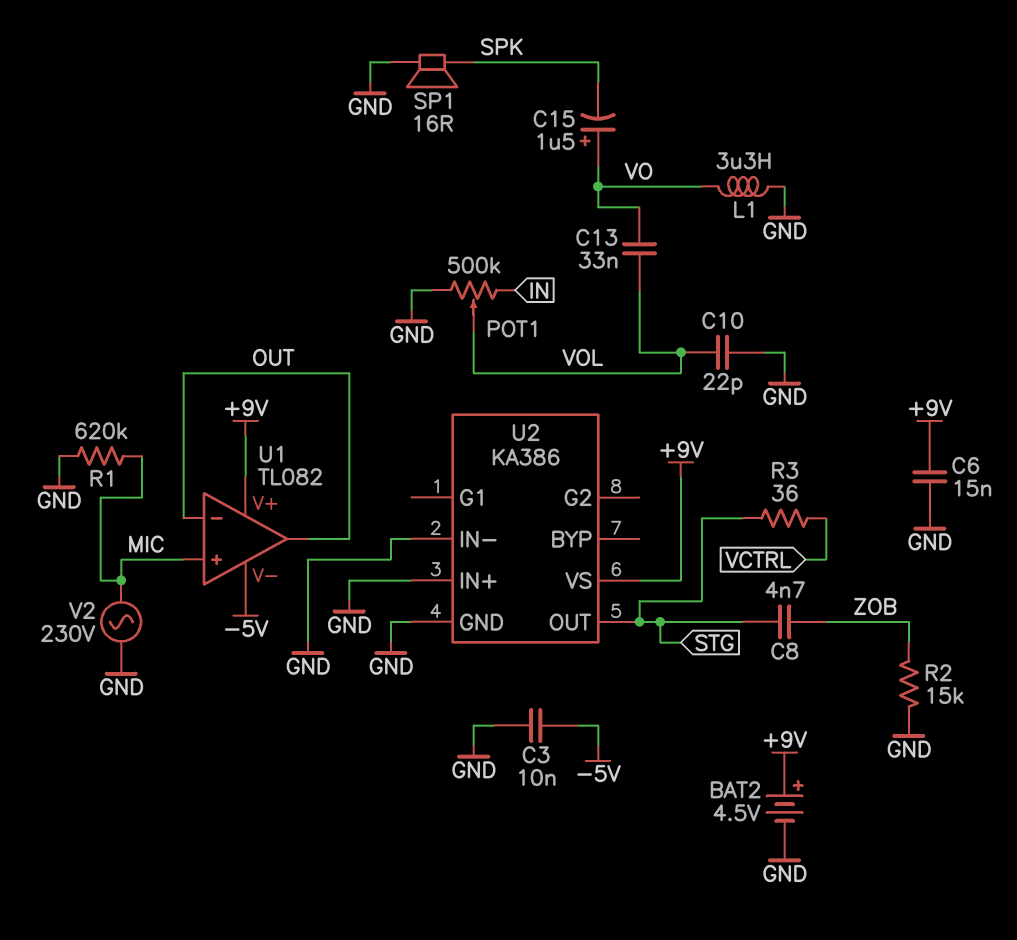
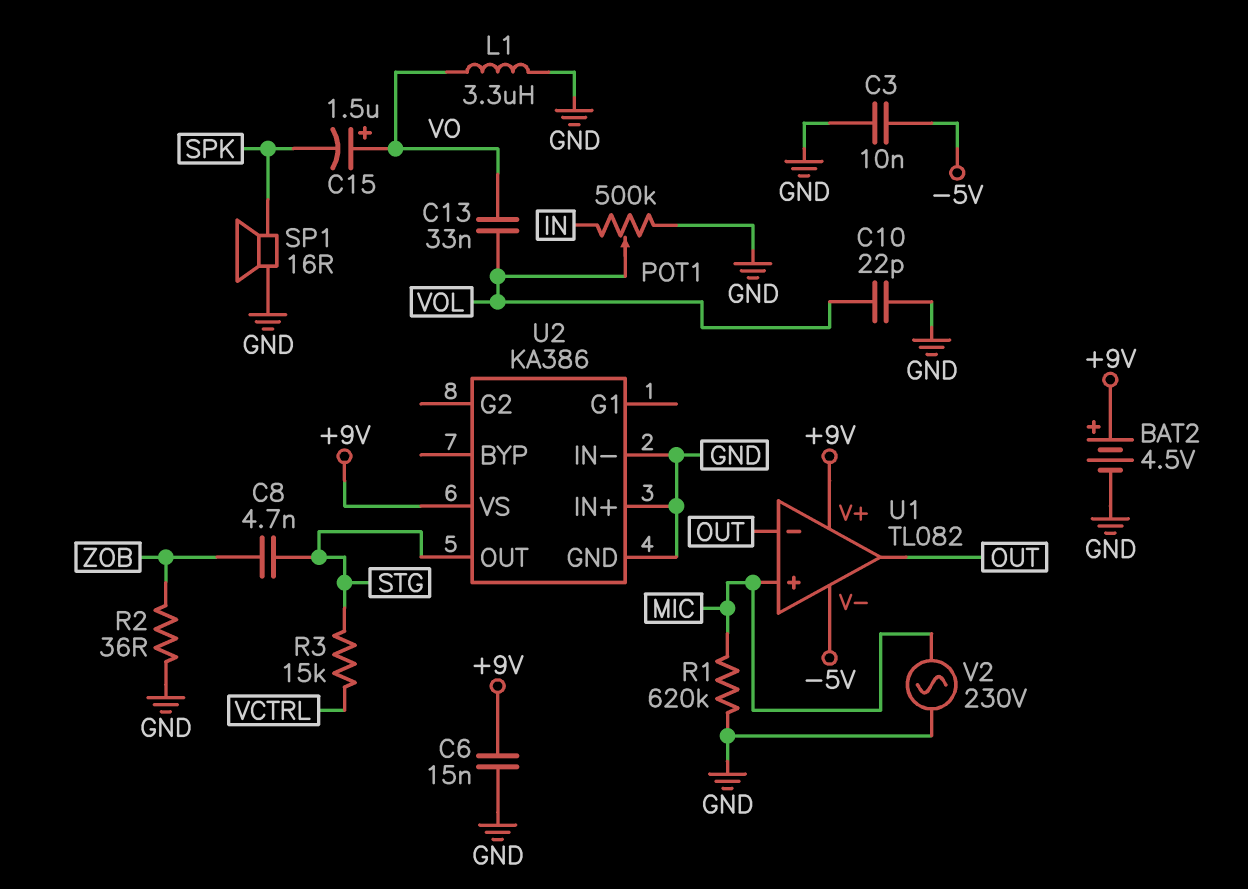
R2: 15k (GND, ZOB) -> 36 (GND, ZOB)
R3: 36 (STG, VCTRL) -> 15k (STG, VCTRL)

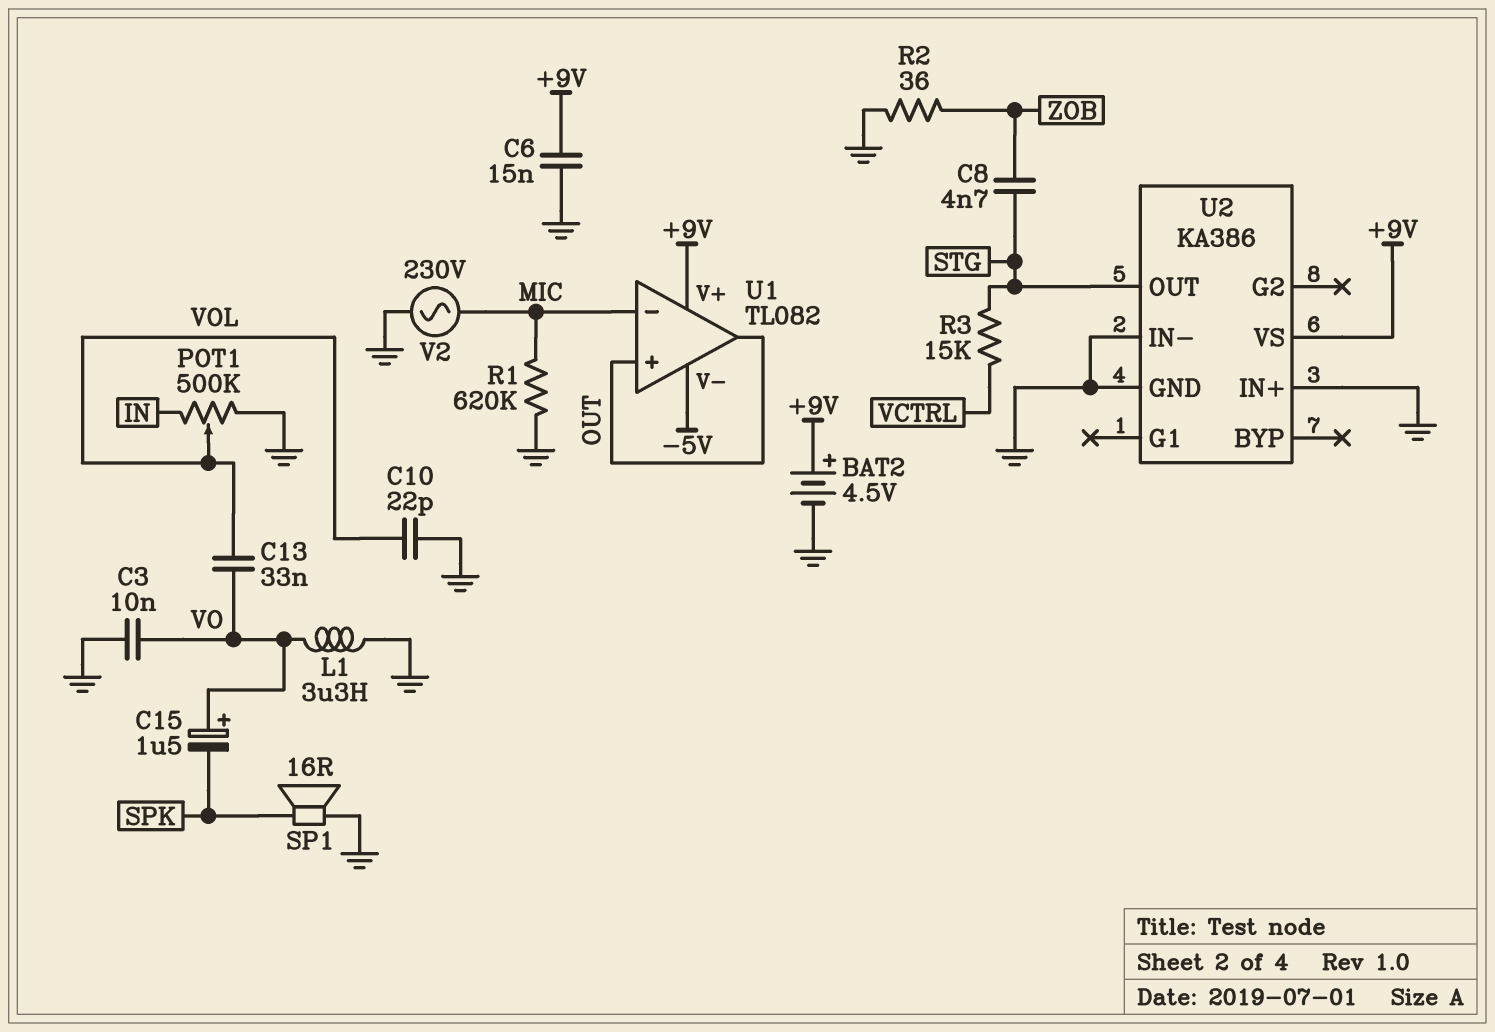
C3: 10nF (-5V, GND) -> 10nF (GND, VO)
U1 pin in+: MIC -> OUT
U1 pin in-: OUT -> MIC

